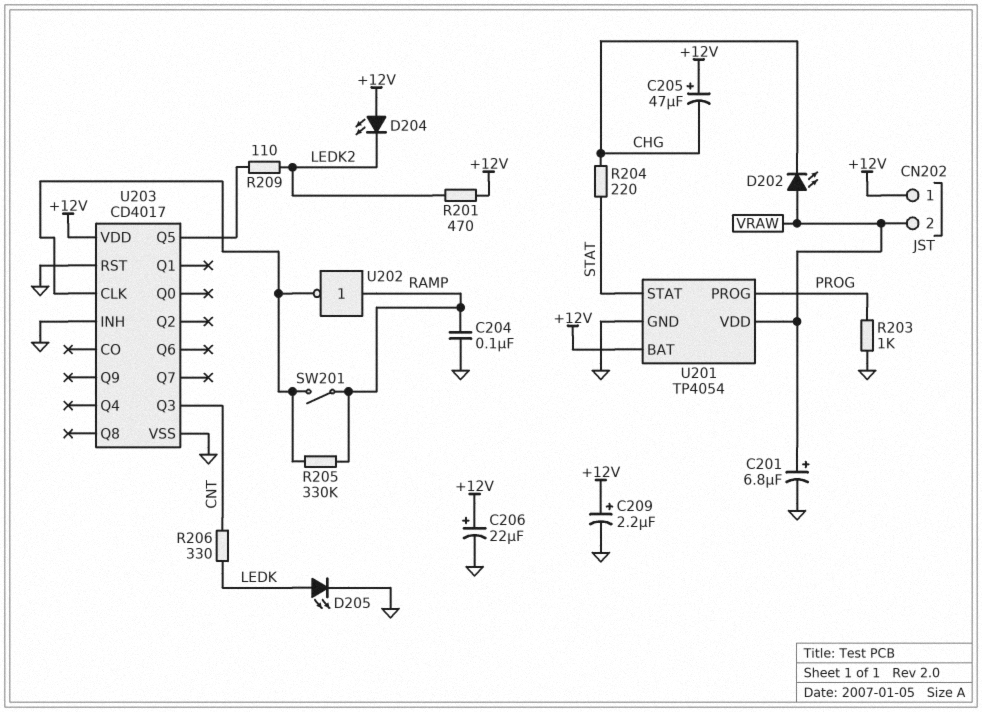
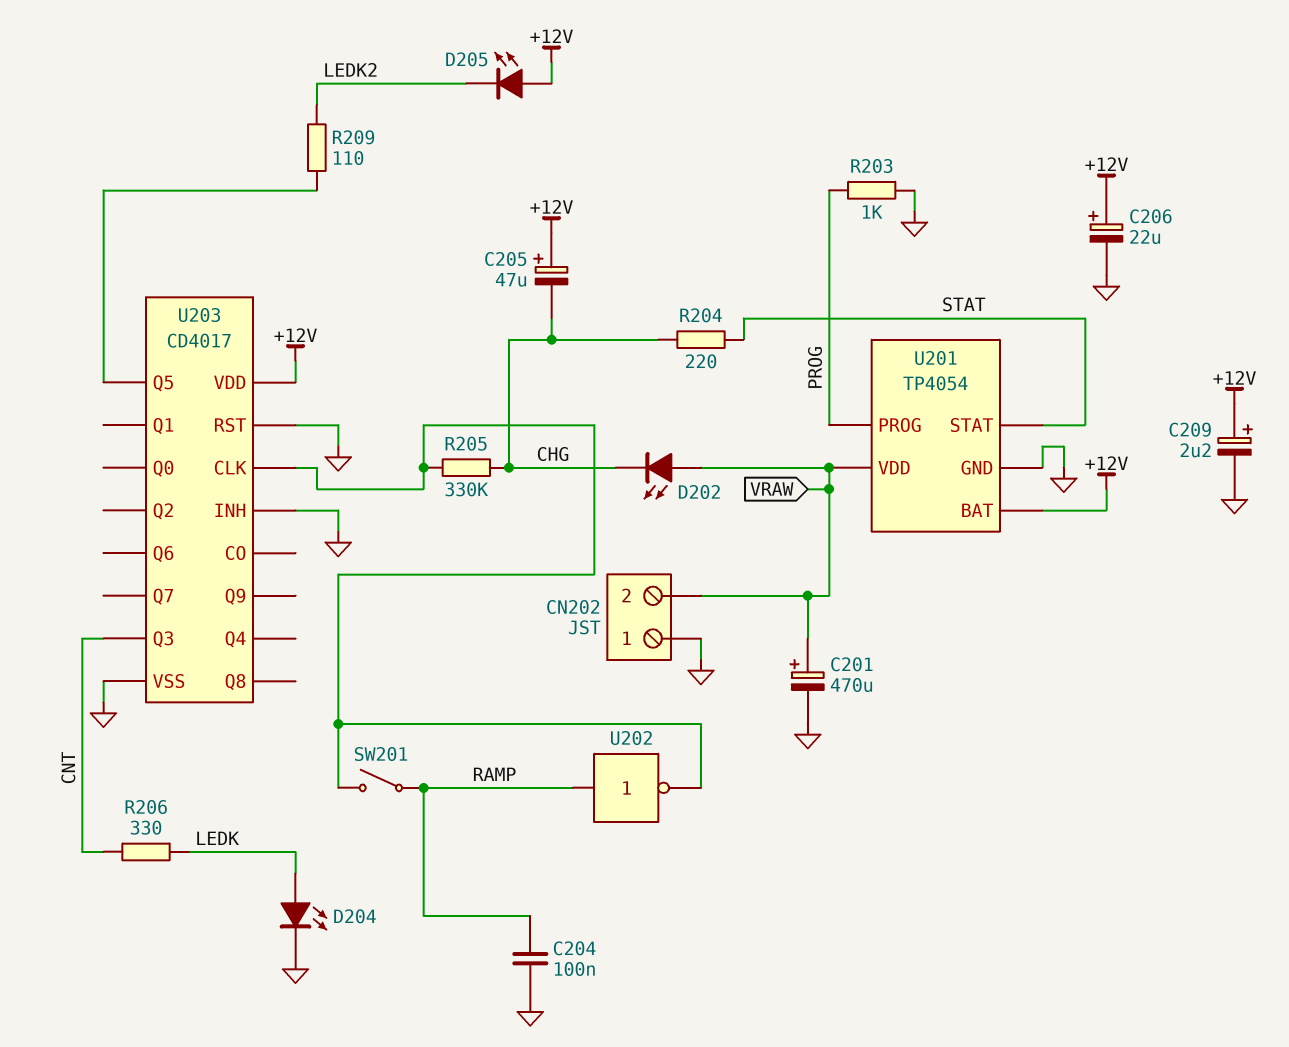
C201: 6.8uF (plus VRAW, minus GND) -> 470uF (plus VRAW, minus GND)
CN202 pin 1: +12V -> GND
D204: LED (A +12V, K LEDK2) -> LED (A LEDK, K GND)
D205: LED (A LEDK, K GND) -> LED (A +12V, K LEDK2)
R201: 470 (+12V, LEDK2) -> none
R205: 330k (RAMP, U203/CLK) -> 330k (CHG, U203/CLK)

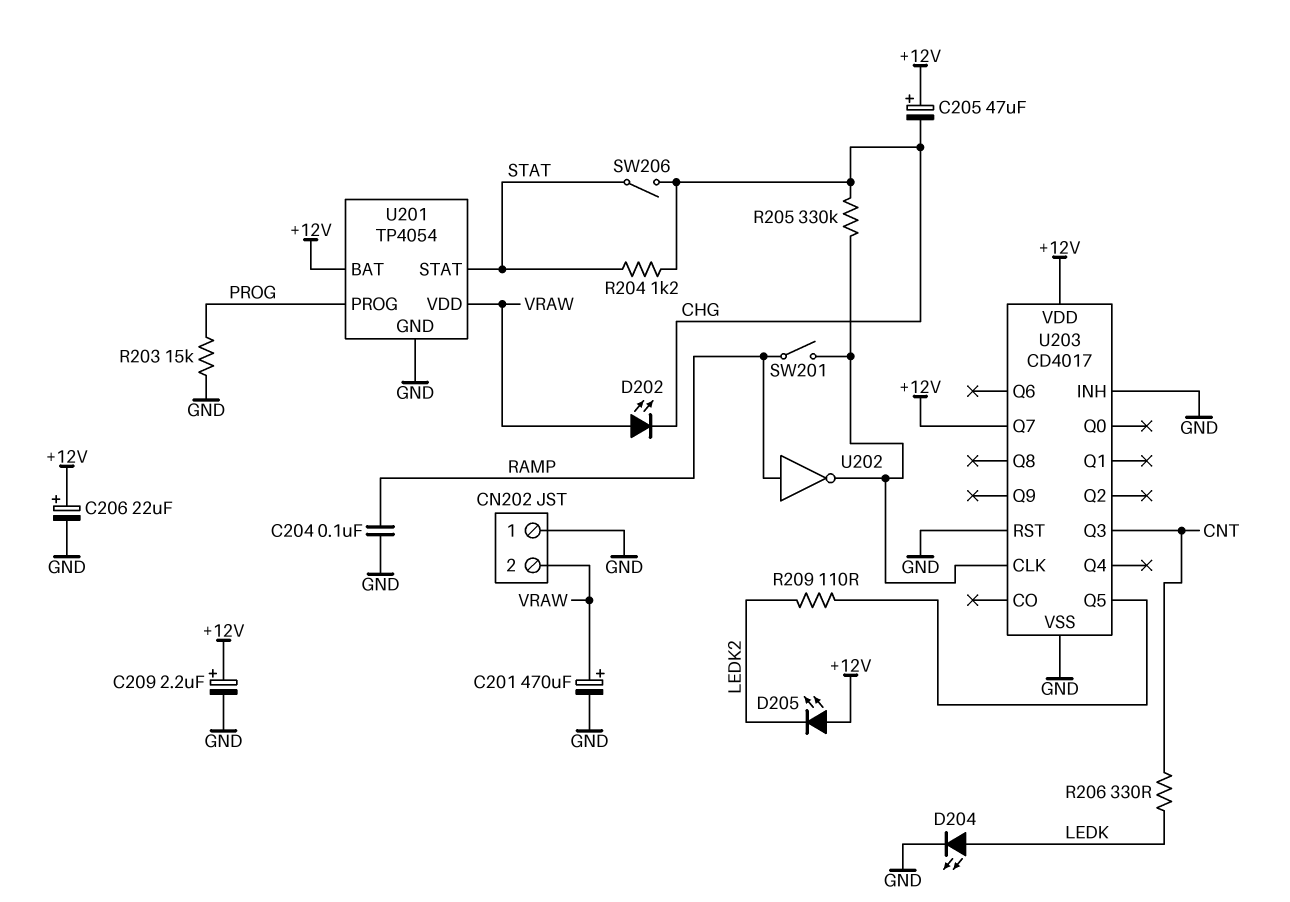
R203: 1k (GND, PROG) -> 15k (GND, PROG)
R204: 220 (CHG, STAT) -> 1.2k (CHG, STAT)
SW206: none -> switch (CHG, STAT)
U203 pin Q7: none -> +12V

